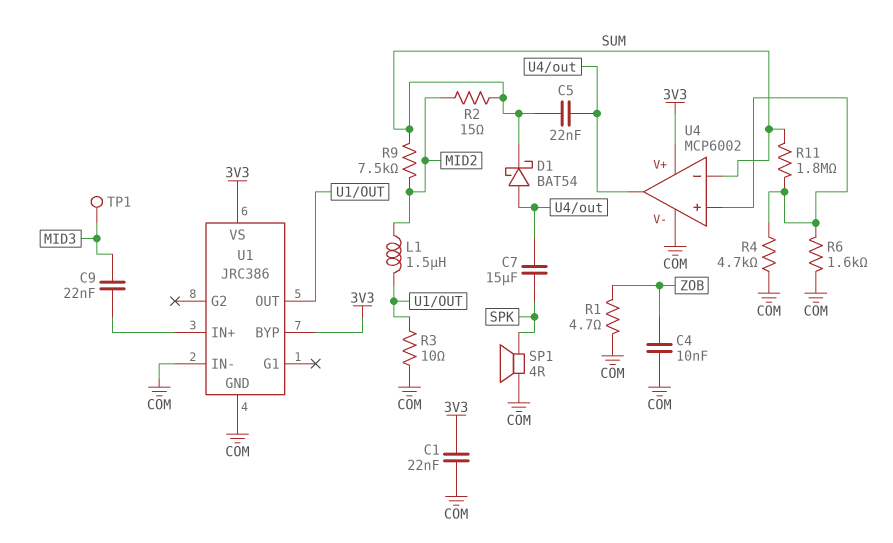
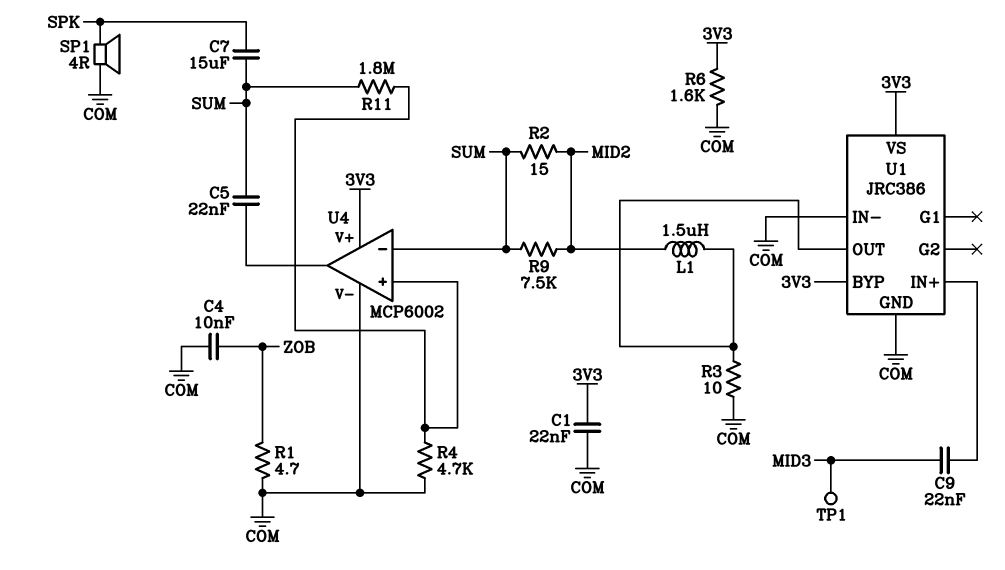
C7: 15uF (SPK, U4/out) -> 15uF (SPK, SUM)
D1: schottky BAT54 (A U4/out, K SUM) -> none
R6: 1.6k (COM, U4/in+) -> 1.6k (3V3, COM)

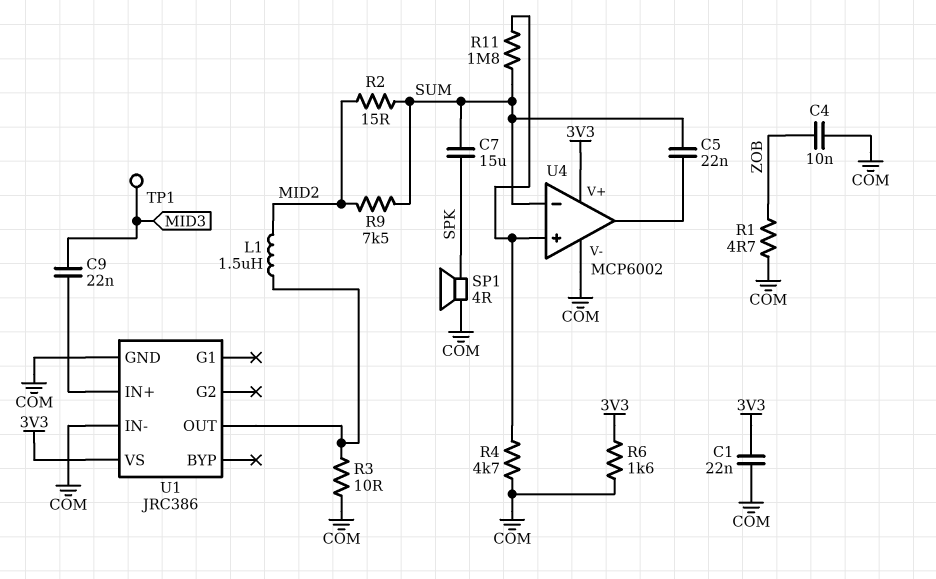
U1 pin BYP: 3V3 -> none

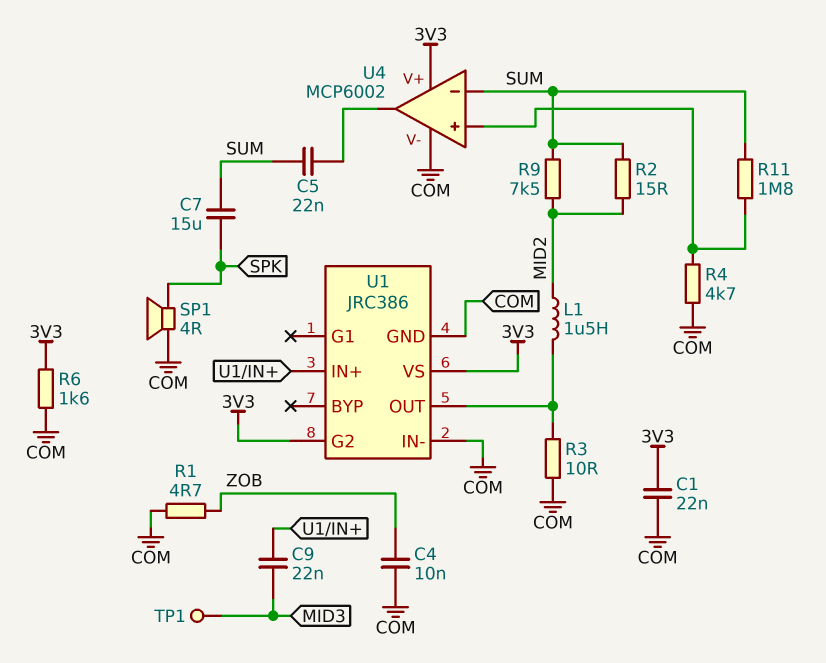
U1 pin G2: none -> 3V3

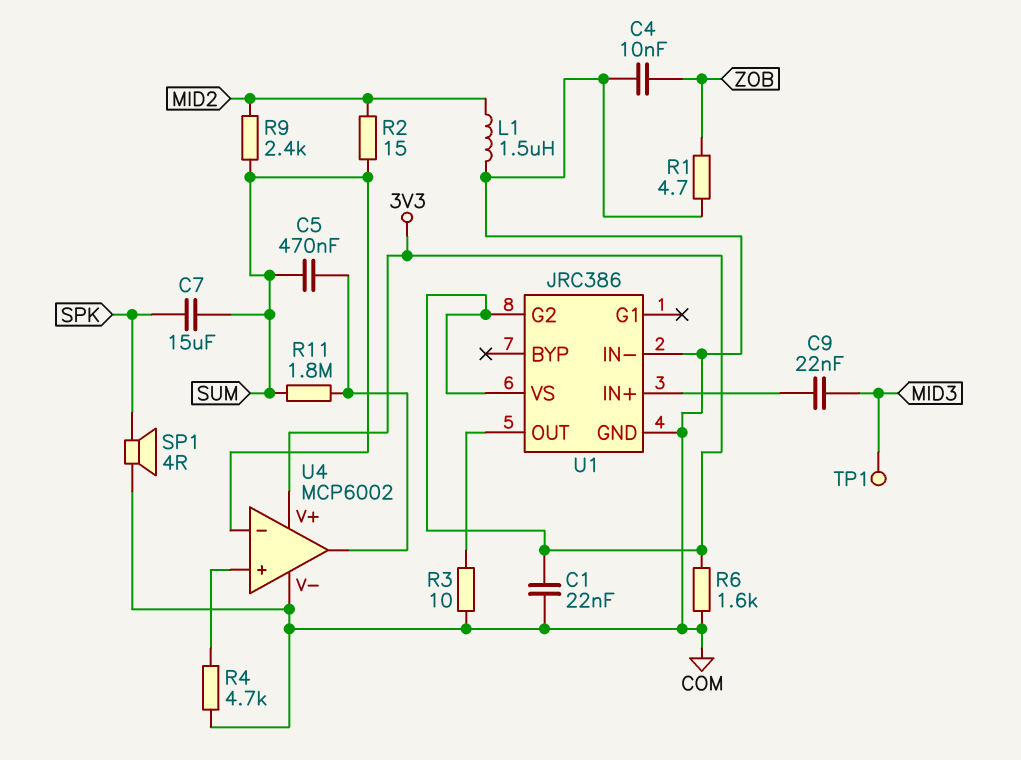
C5: 22nF (SUM, U4/out) -> 470nF (SUM, U4/out)
L1: 1.5uH (MID2, U1/OUT) -> 1.5uH (COM, MID2)
R9: 7.5k (MID2, SUM) -> 2.4k (MID2, SUM)
R11: 1.8M (SUM, U4/in+) -> 1.8M (SUM, U4/out)

